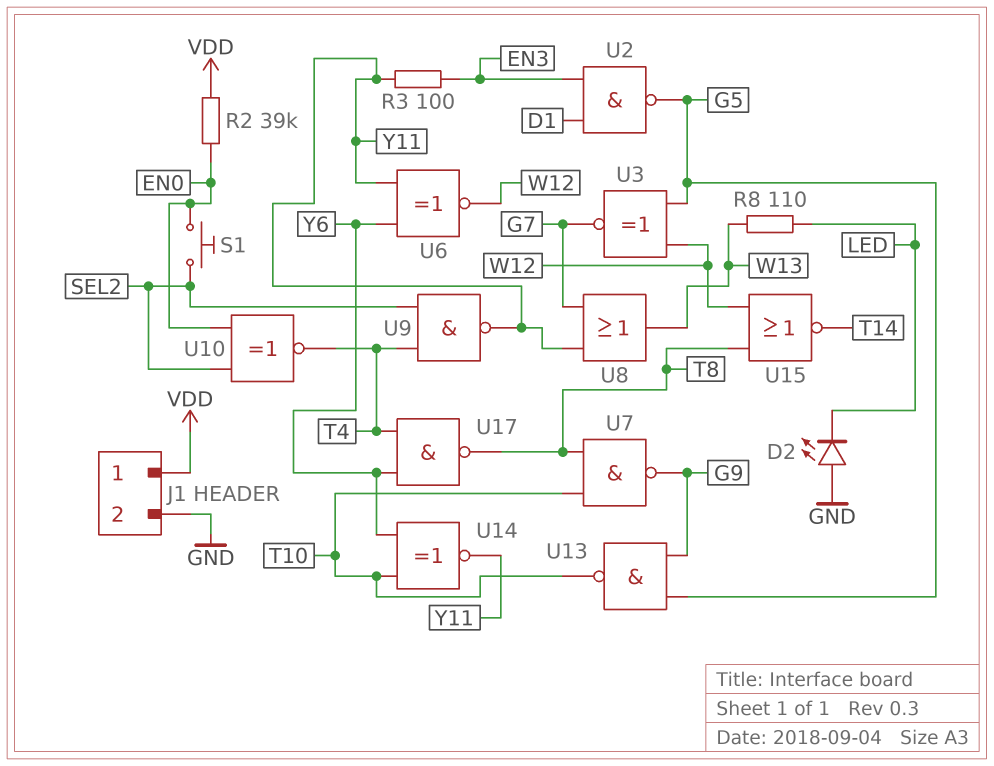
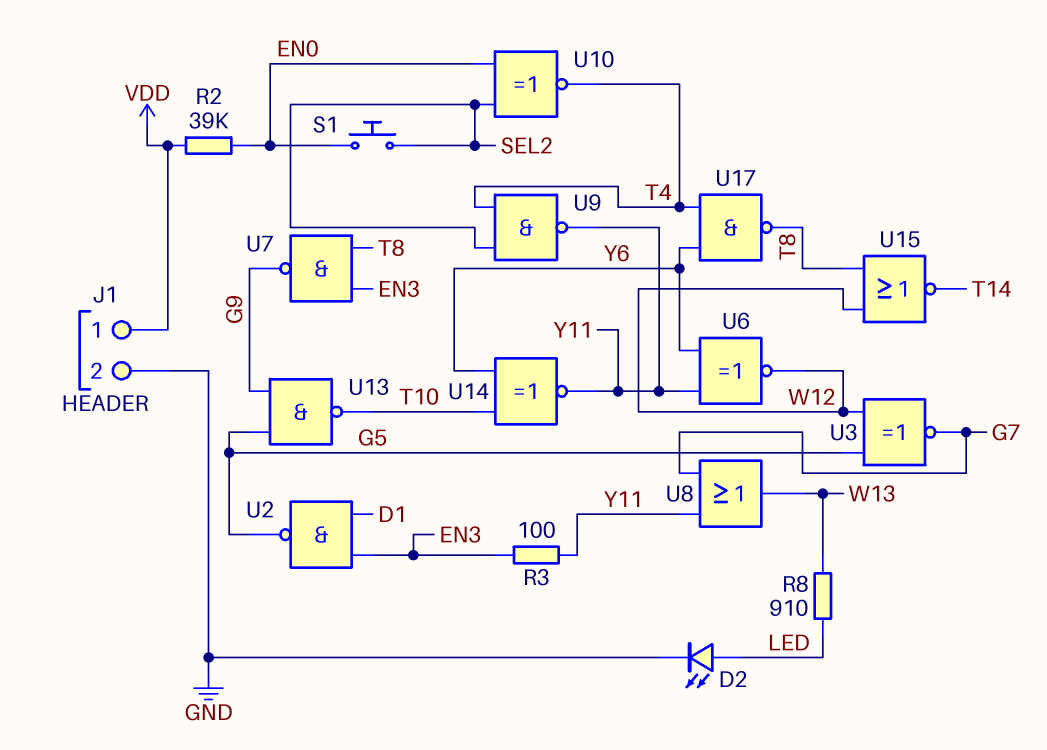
D2: LED (A GND, K LED) -> LED (A LED, K GND)
R8: 110 (LED, W13) -> 910 (LED, W13)
U7: NAND (in T8, in T10, out G9) -> NAND (in EN3, in T8, out G9)

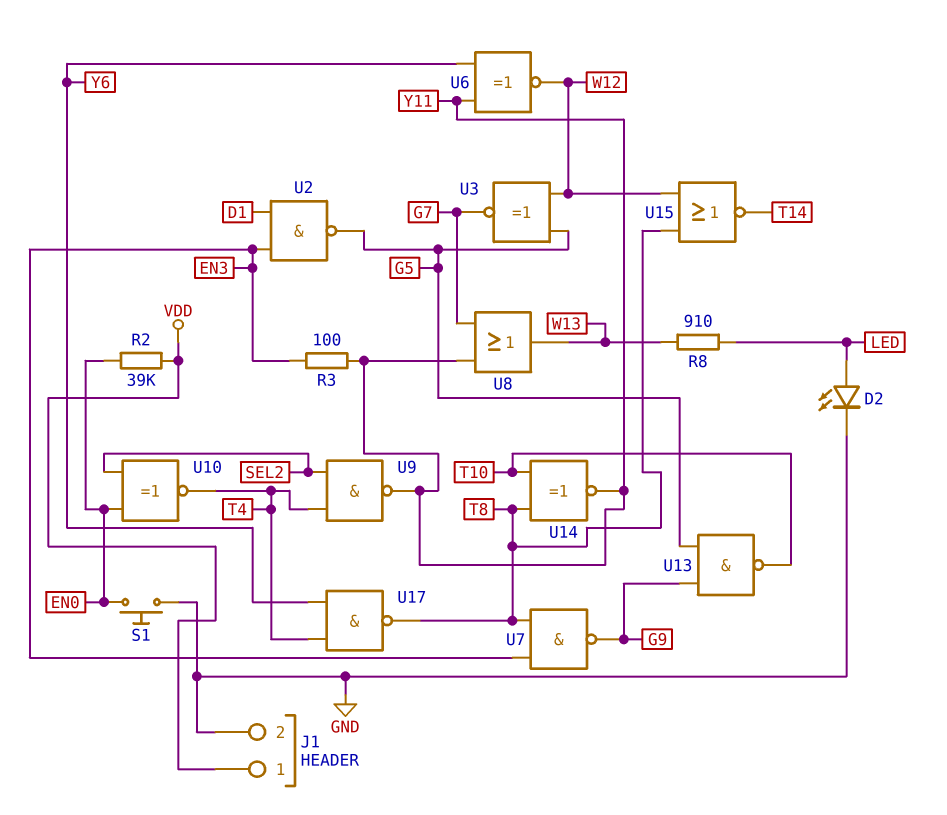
S1: button (EN0, SEL2) -> button (EN0, GND)
U14: XNOR (in T10, in Y6, out Y11) -> XNOR (in T8, in T10, out Y11)

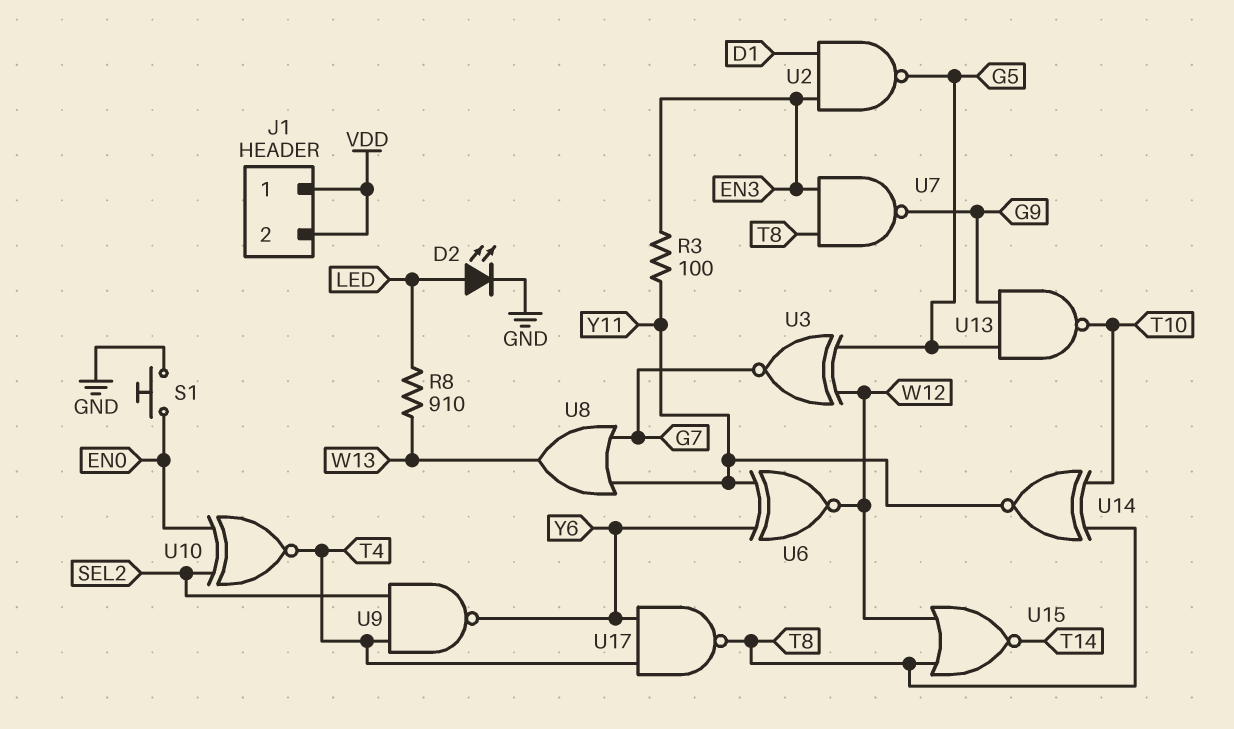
J1 pin 2: GND -> VDD
R2: 39k (EN0, VDD) -> none
U9: NAND (in SEL2, in T4, out Y11) -> NAND (in SEL2, in T4, out Y6)

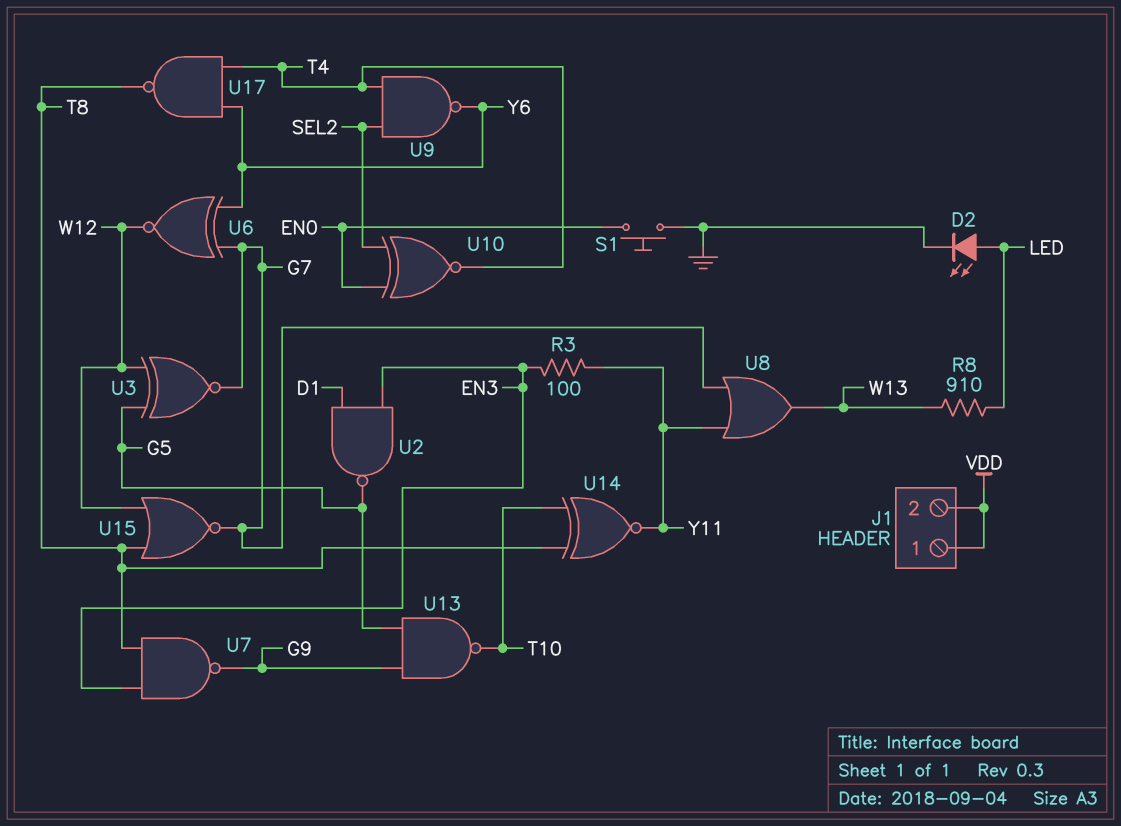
U6: XNOR (in Y6, in Y11, out W12) -> XNOR (in G7, in Y6, out W12)
U15: NOR (in T8, in W12, out T14) -> NOR (in T8, in W12, out G7)

